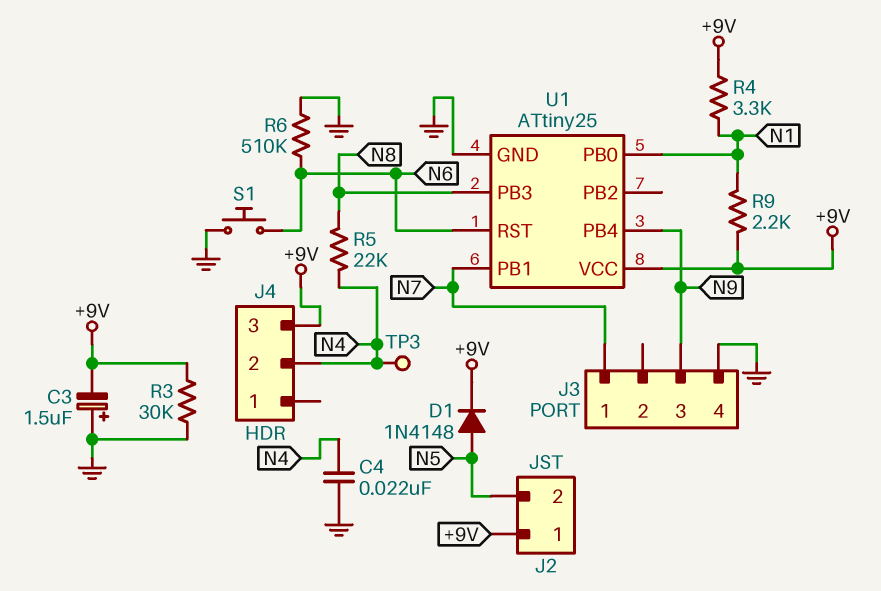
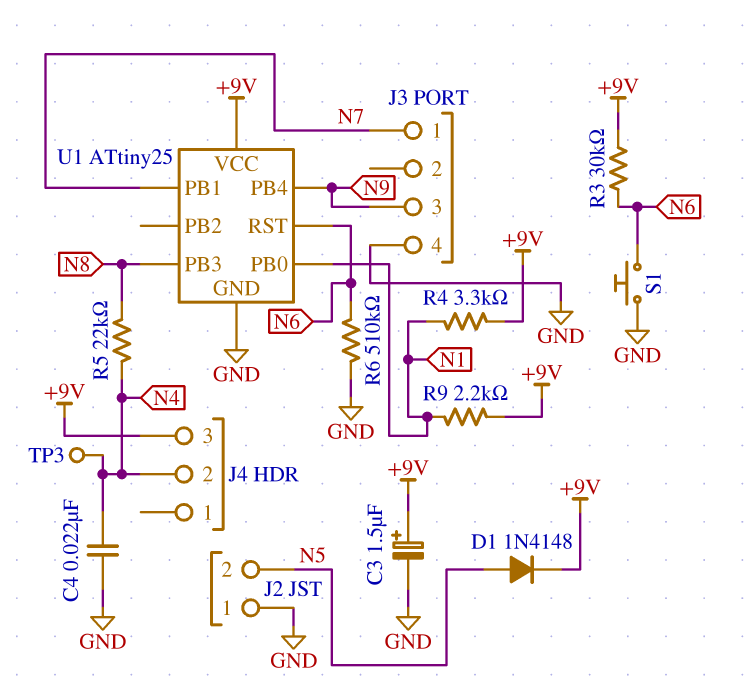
C3: 1.5uF (plus GND, minus +9V) -> 1.5uF (plus +9V, minus GND)
J2 pin 1: +9V -> GND
R3: 30k (+9V, GND) -> 30k (+9V, N6)

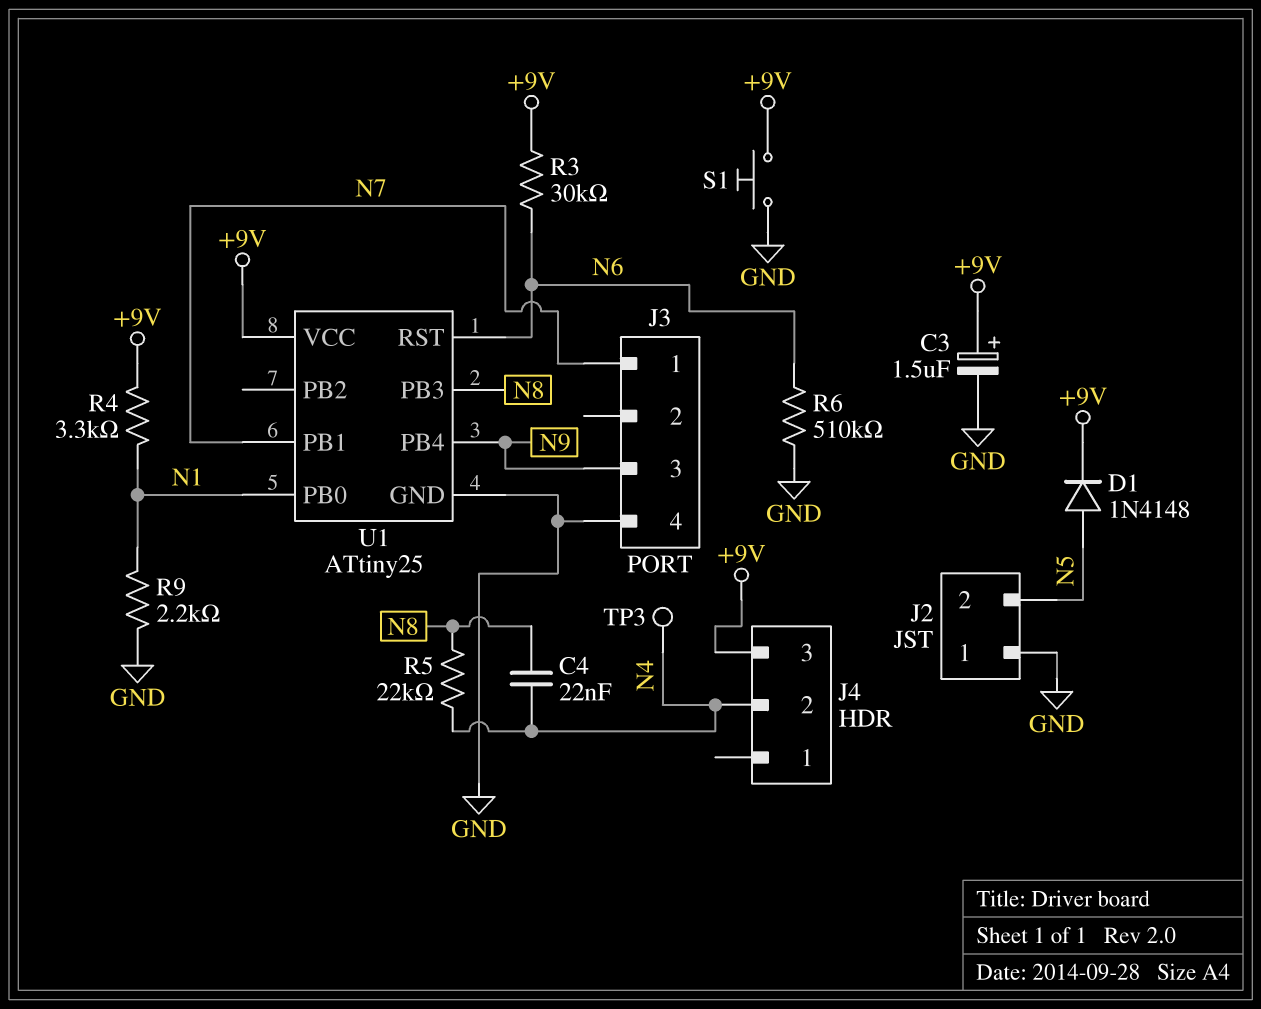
C4: 22nF (GND, N4) -> 22nF (N4, N8)
R9: 2.2k (+9V, N1) -> 2.2k (GND, N1)
S1: button (GND, N6) -> button (+9V, GND)

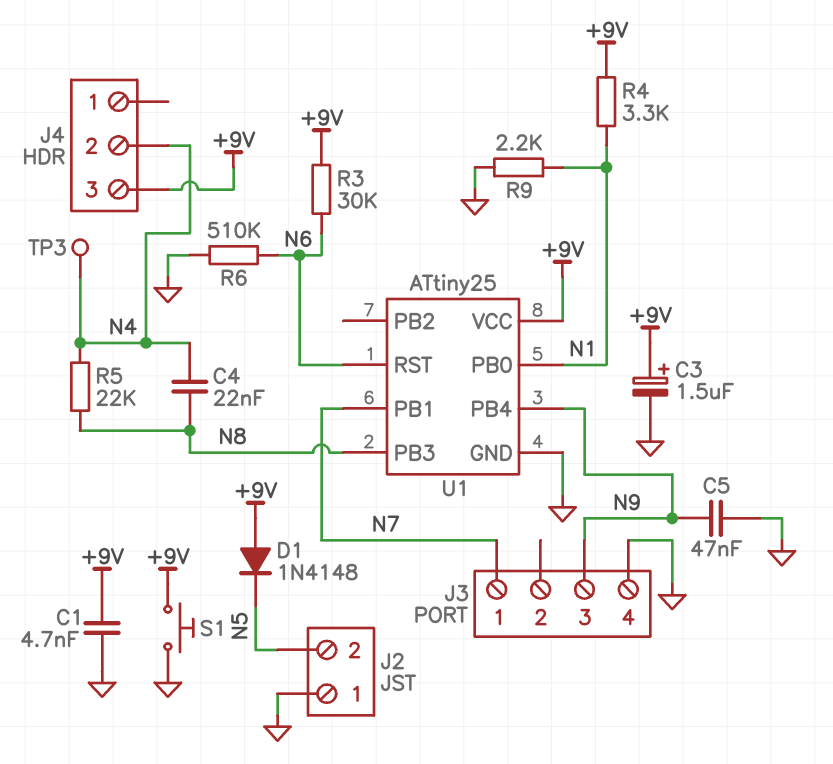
C1: none -> 4.7nF (+9V, GND)
C5: none -> 47nF (GND, N9)
D1: diode 1N4148 (A N5, K +9V) -> diode 1N4148 (A +9V, K N5)

